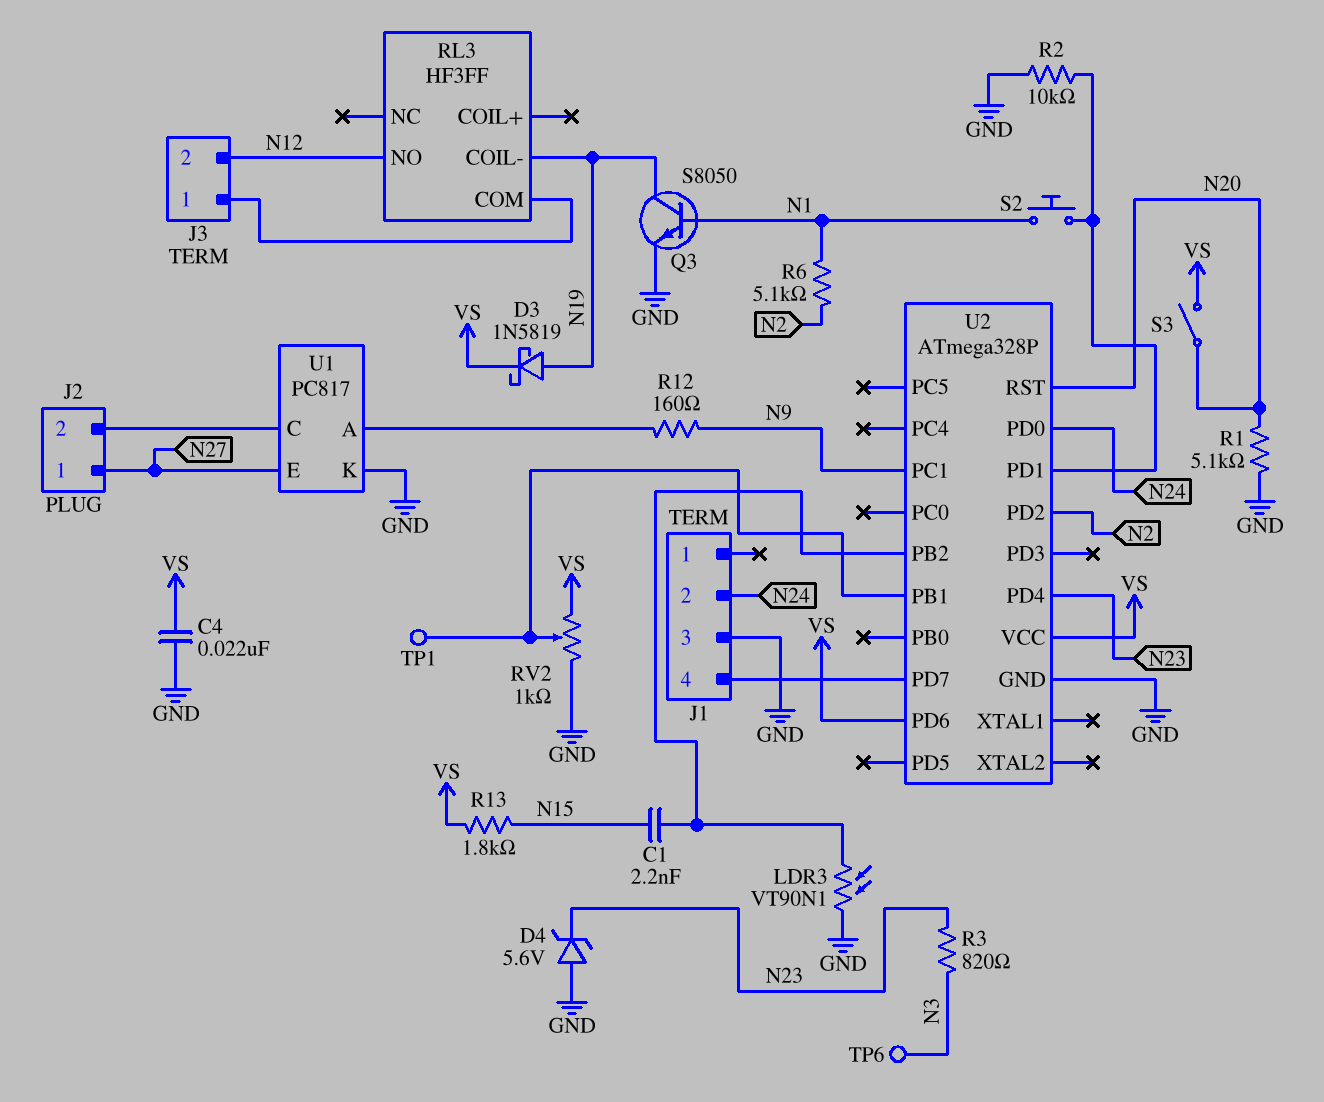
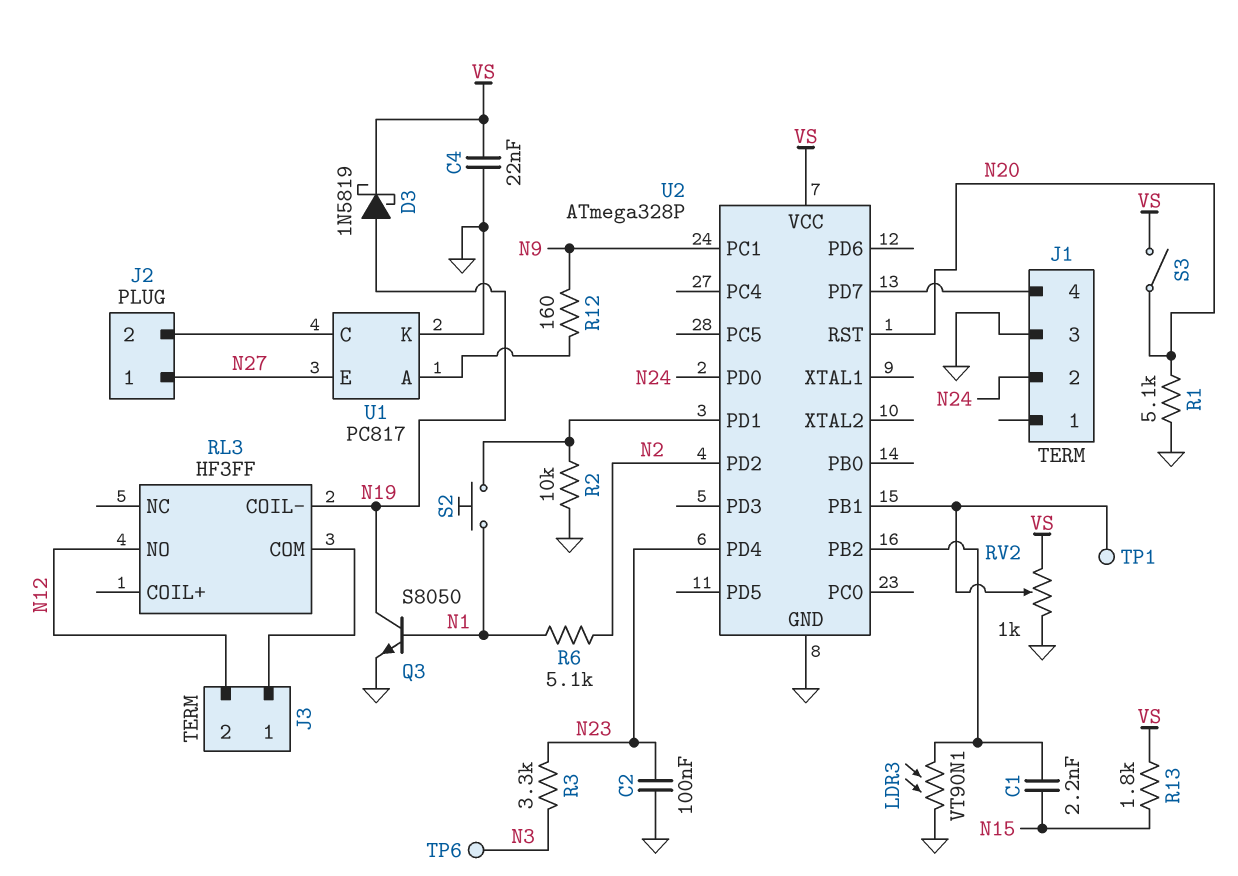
C2: none -> 100nF (GND, N23)
D4: zener 5.6V (A GND, K N23) -> none
R3: 820 (N3, N23) -> 3.3k (N3, N23)
U2 pin PD6: VS -> none

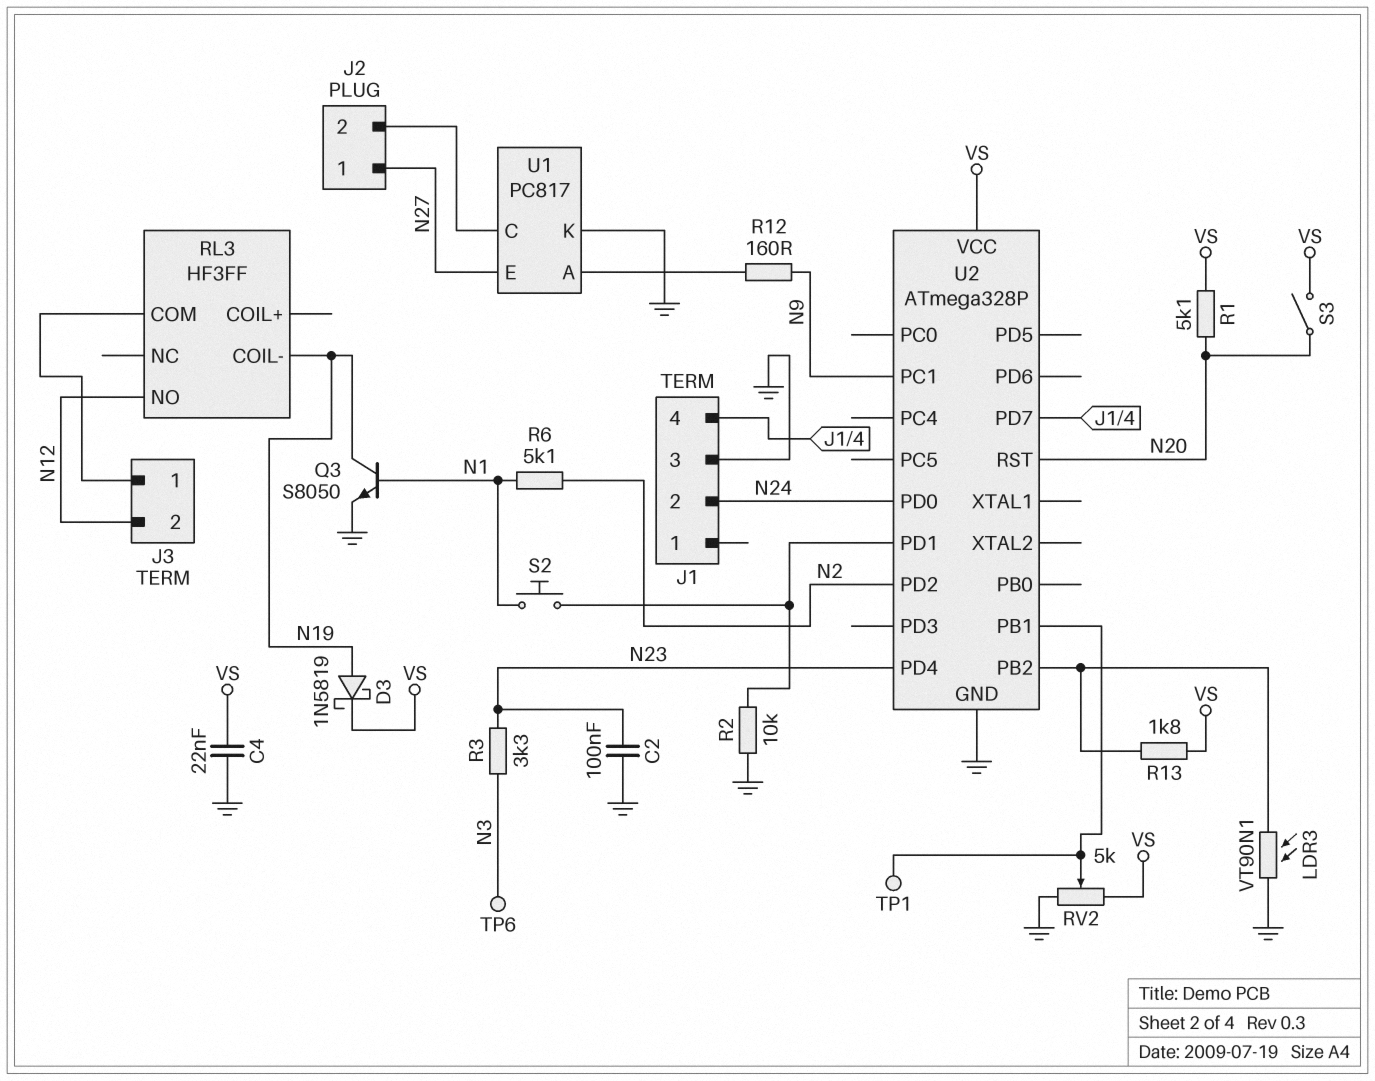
C1: 2.2nF (N15, U2/PB2) -> none
R1: 5.1k (GND, N20) -> 5.1k (N20, VS)
R13: 1.8k (N15, VS) -> 1.8k (U2/PB2, VS)
RV2: 1k (GND, VS, wiper U2/PB1) -> 5k (GND, VS, wiper U2/PB1)

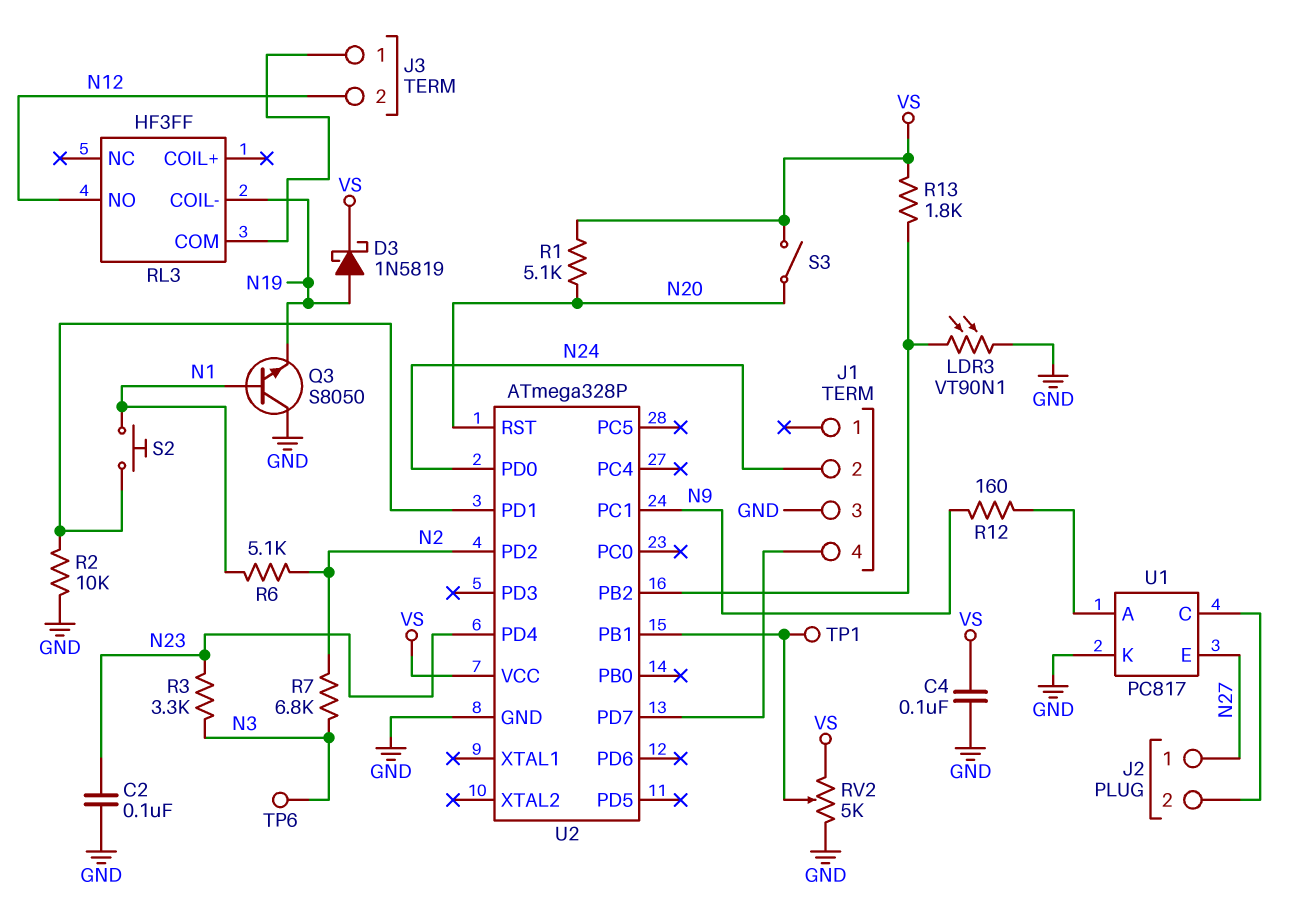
C4: 22nF (GND, VS) -> 100nF (GND, VS)
Q3: NPN S8050 (B N1, C N19, E GND) -> NPN S8050 (B N1, C GND, E N19)
R7: none -> 6.8k (N2, N3)

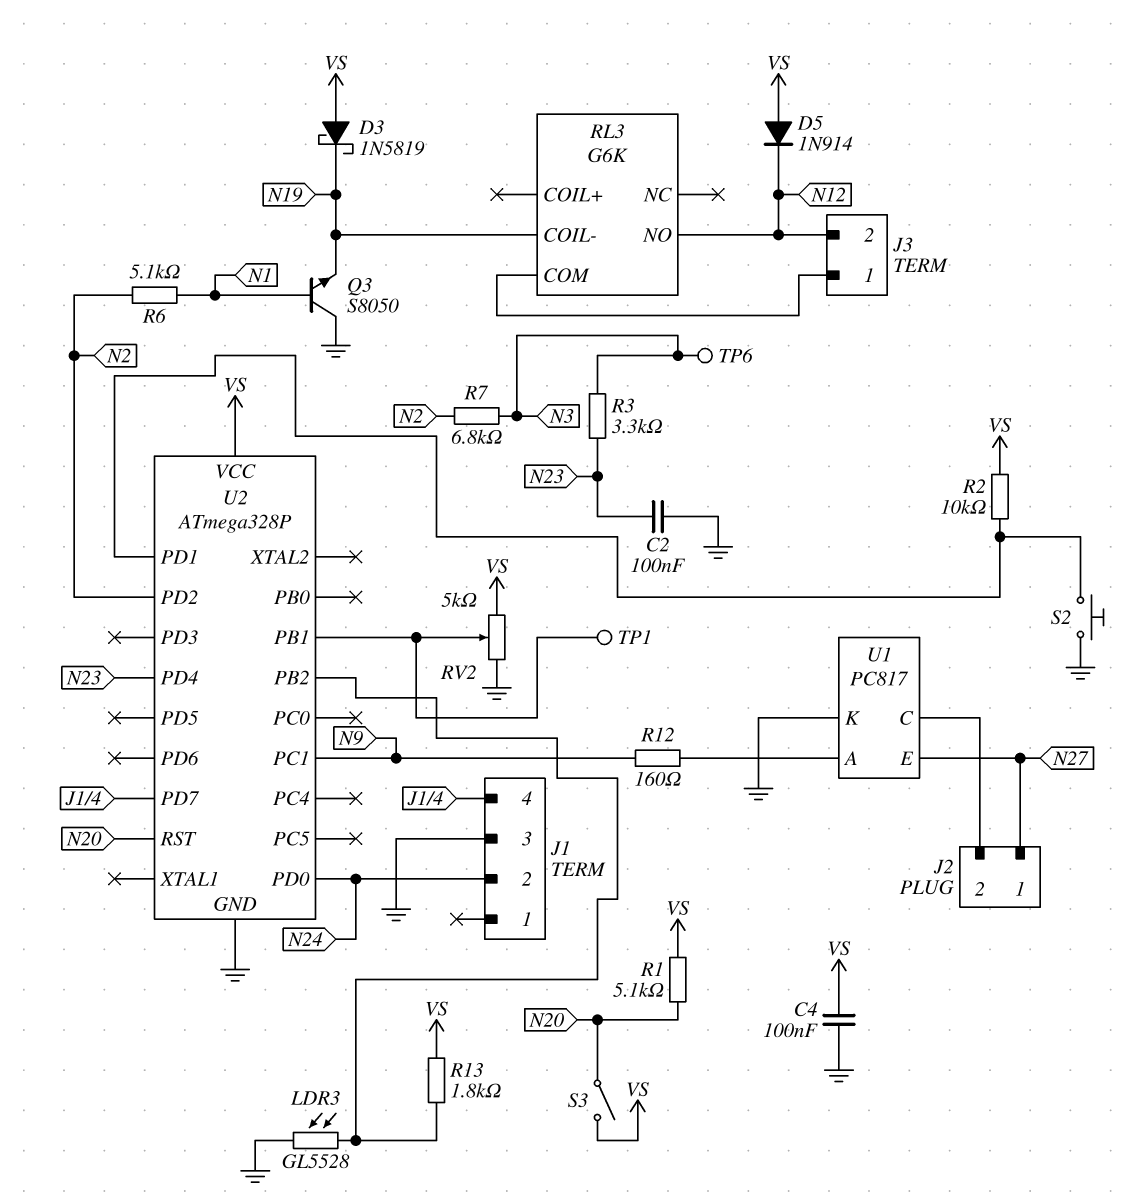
D3: schottky 1N5819 (A N19, K VS) -> schottky 1N5819 (A VS, K N19)
D5: none -> diode 1N914 (A VS, K N12)
LDR3: VT90N1 (GND, U2/PB2) -> GL5528 (GND, U2/PB2)
R2: 10k (GND, U2/PD1) -> 10k (U2/PD1, VS)
RL3: HF3FF -> G6K
S2: button (N1, U2/PD1) -> button (GND, U2/PD1)

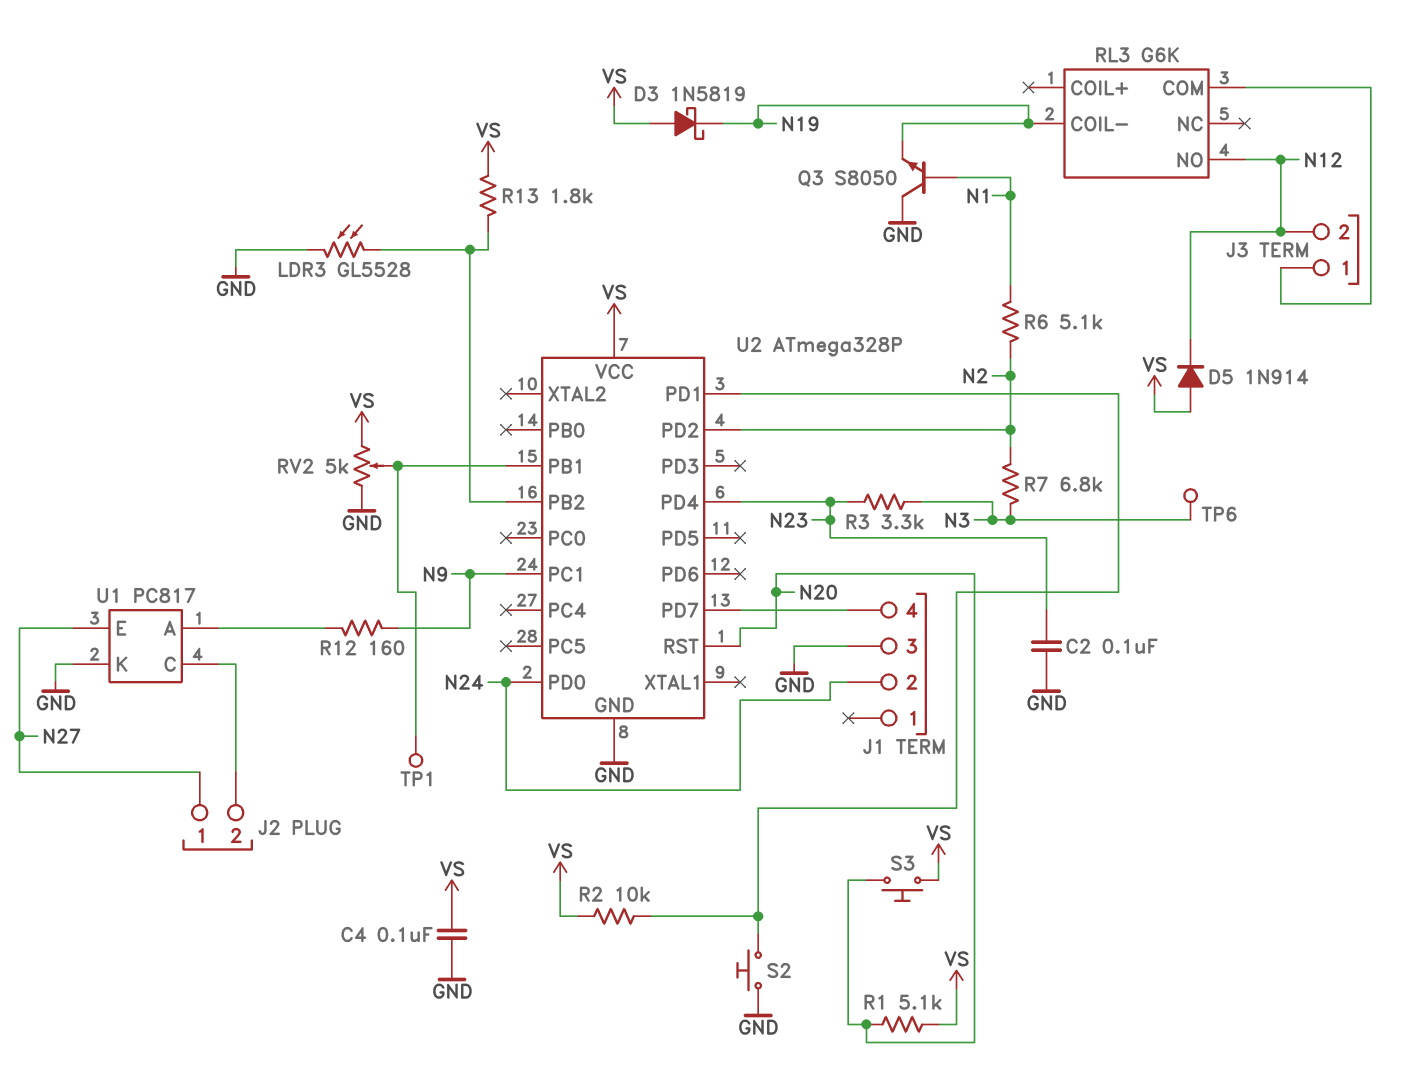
S3: switch (N20, VS) -> button (N20, VS)

